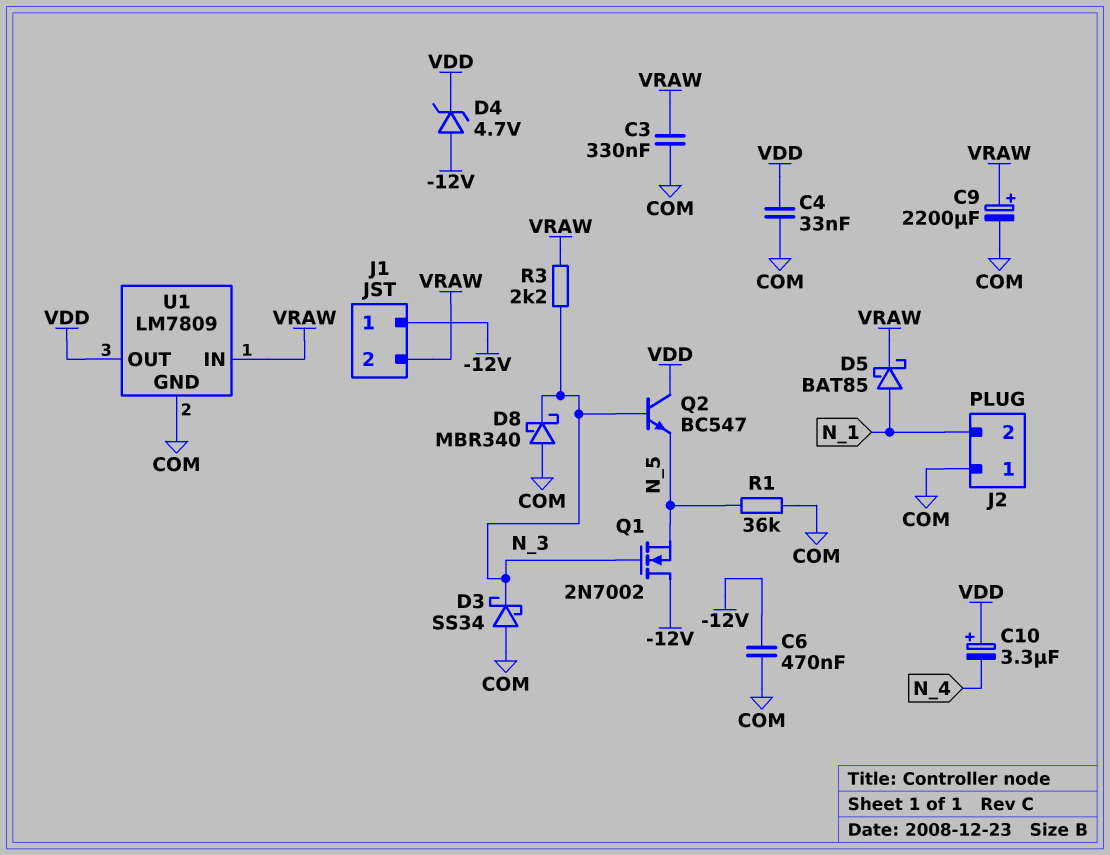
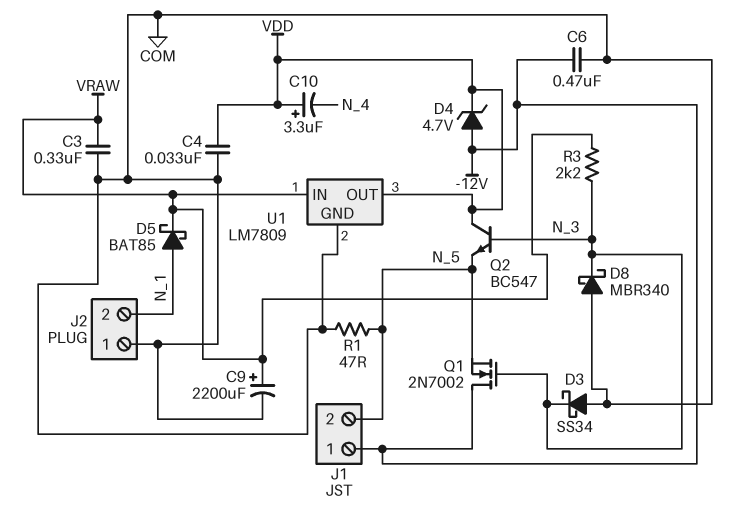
J1 pin 2: VRAW -> N_5
R1: 36k (COM, N_5) -> 47 (COM, N_5)

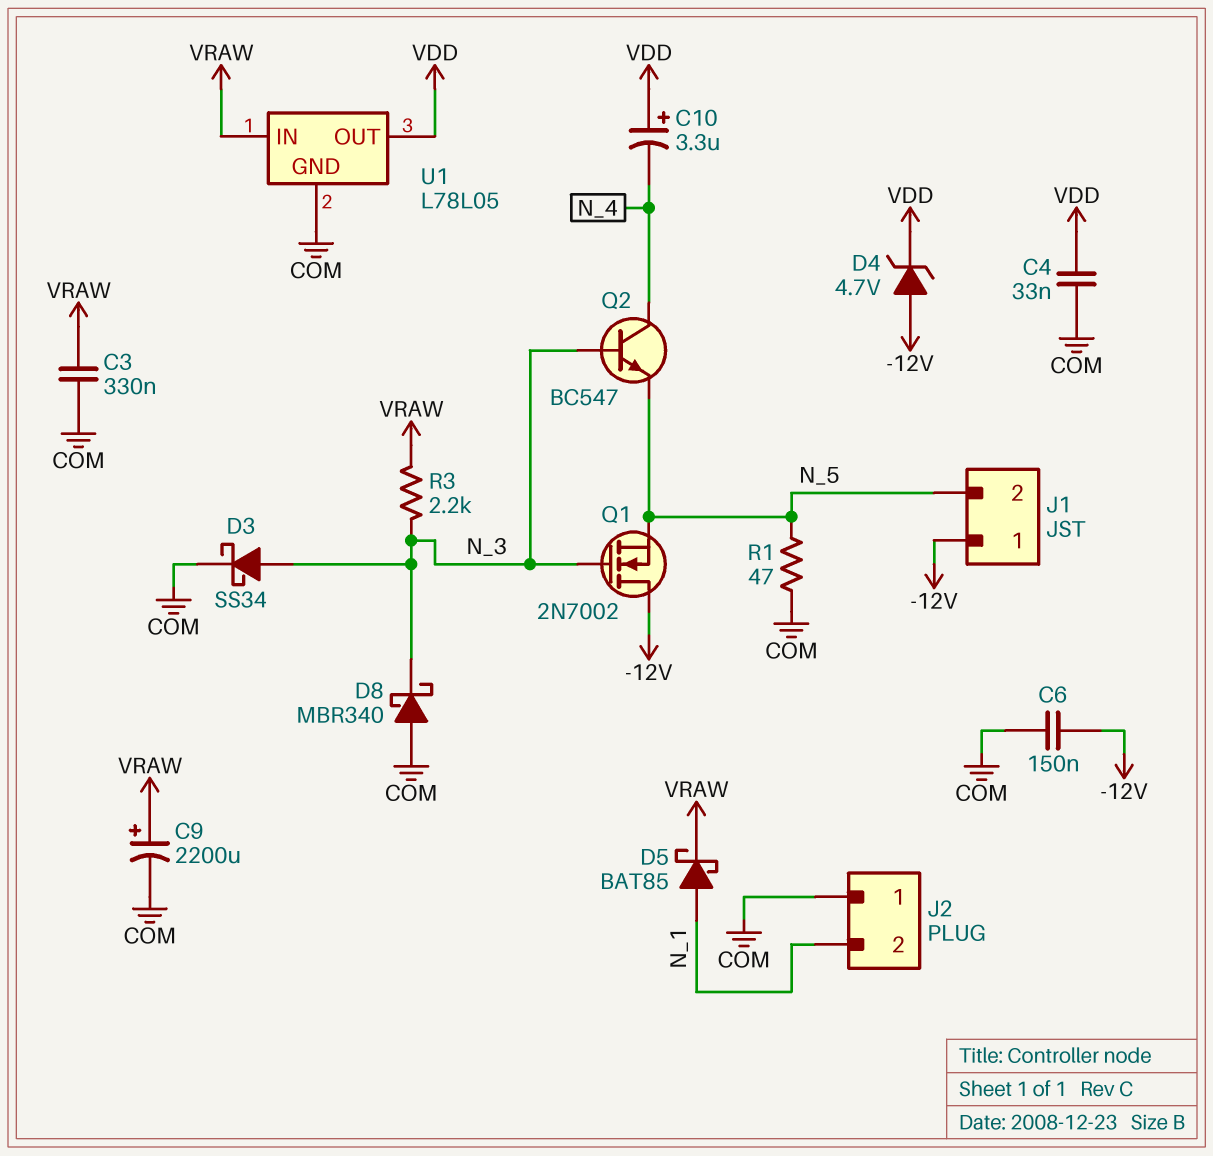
C6: 470nF (-12V, COM) -> 150nF (-12V, COM)
D3: schottky SS34 (A COM, K N_3) -> schottky SS34 (A N_3, K COM)
Q2: NPN BC547 (B N_3, C VDD, E N_5) -> NPN BC547 (B N_3, C N_4, E N_5)
U1: LM7809 -> L78L05

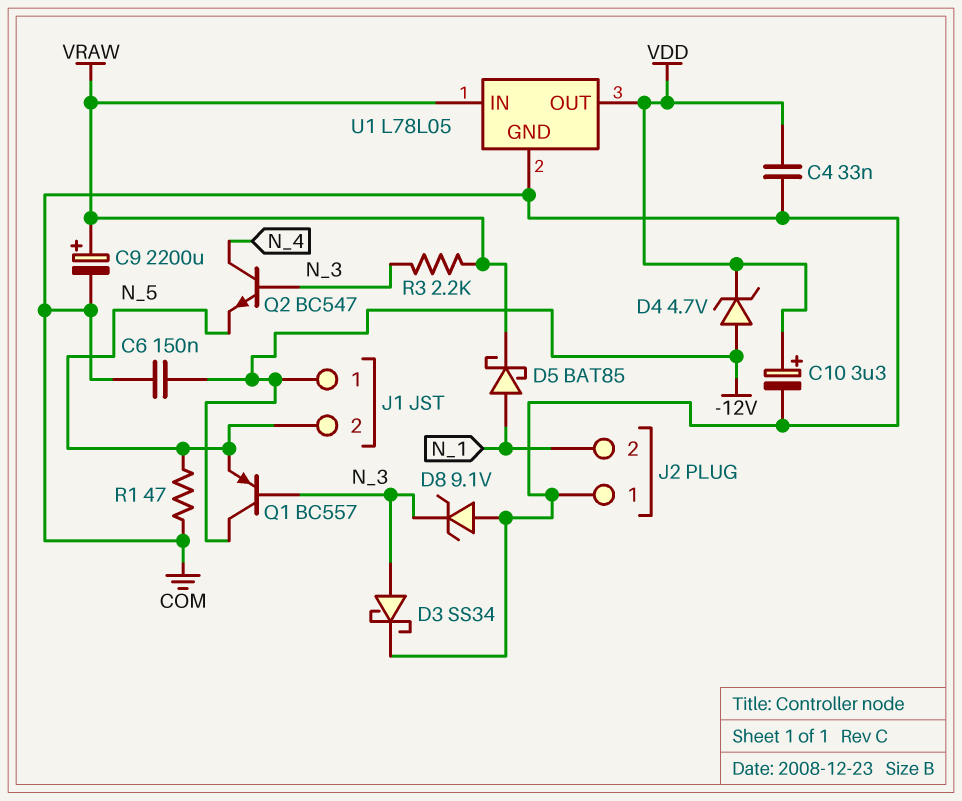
C3: 330nF (COM, VRAW) -> none
C10: 3.3uF (plus VDD, minus N_4) -> 3.3uF (plus VDD, minus COM)
D8: schottky MBR340 (A COM, K N_3) -> zener 9.1V (A COM, K N_3)
Q1: NMOS 2N7002 (G N_3, D -12V, S N_5) -> PNP BC557 (B N_3, C -12V, E N_5)

